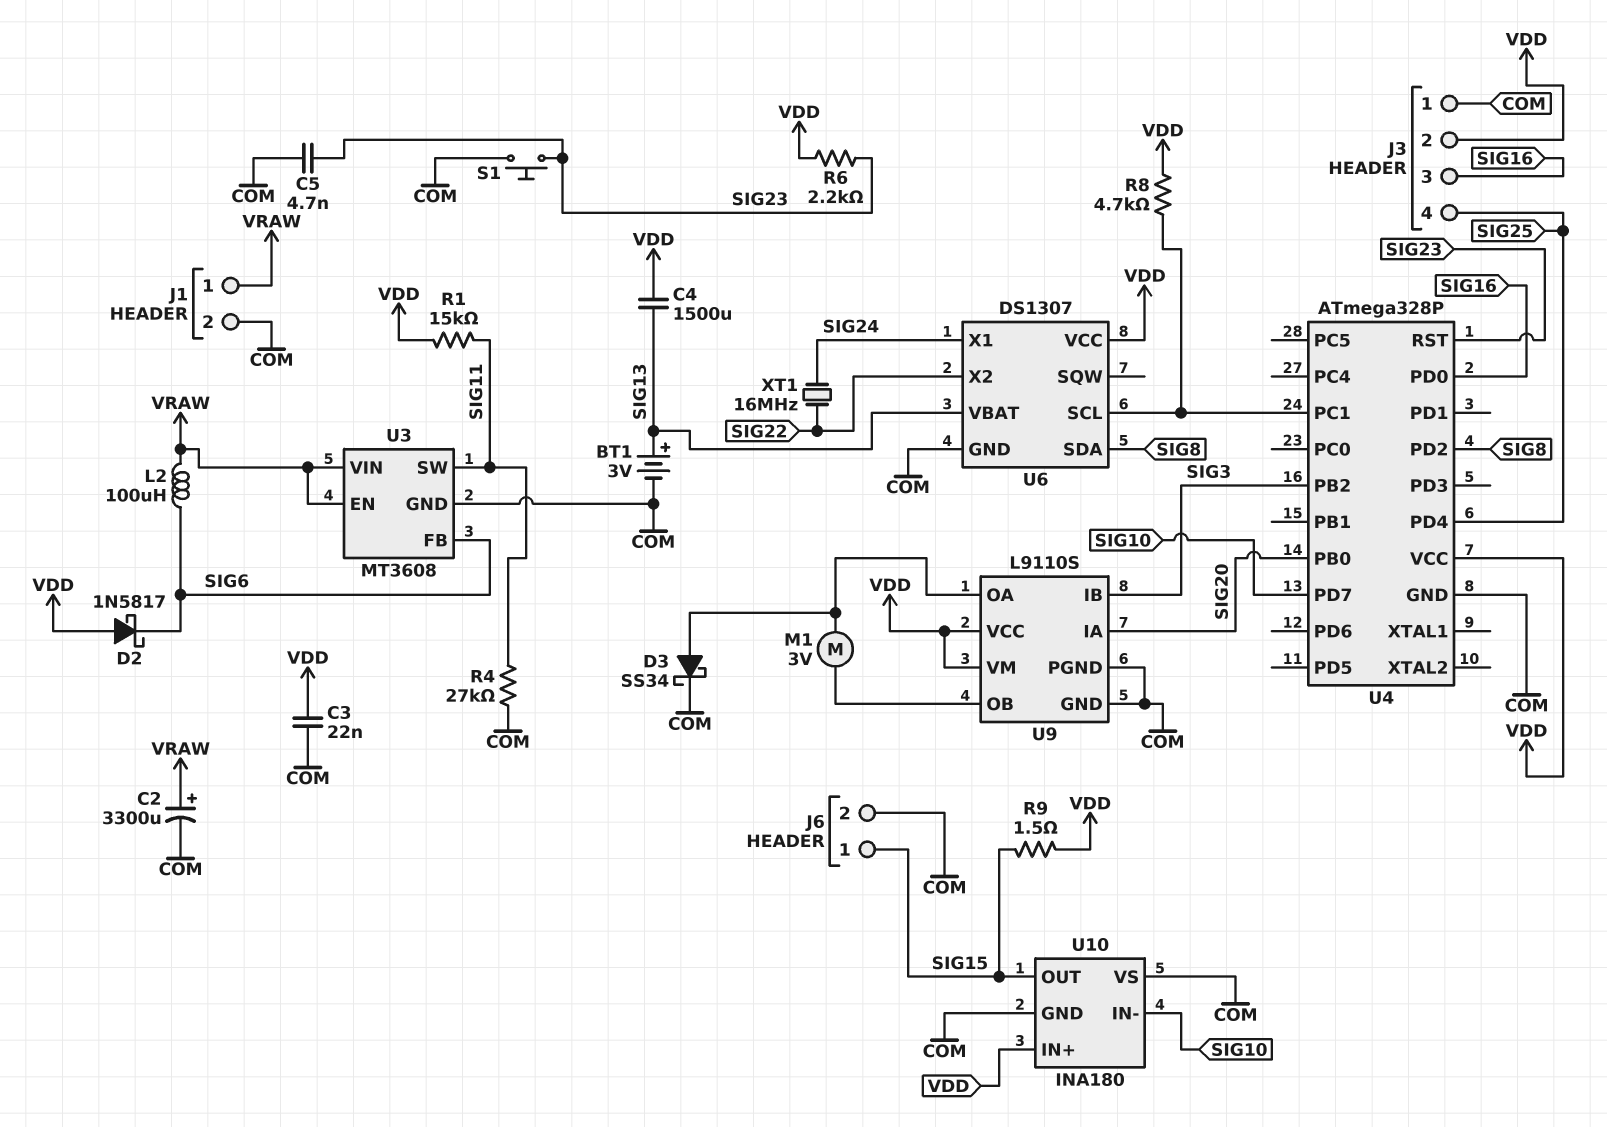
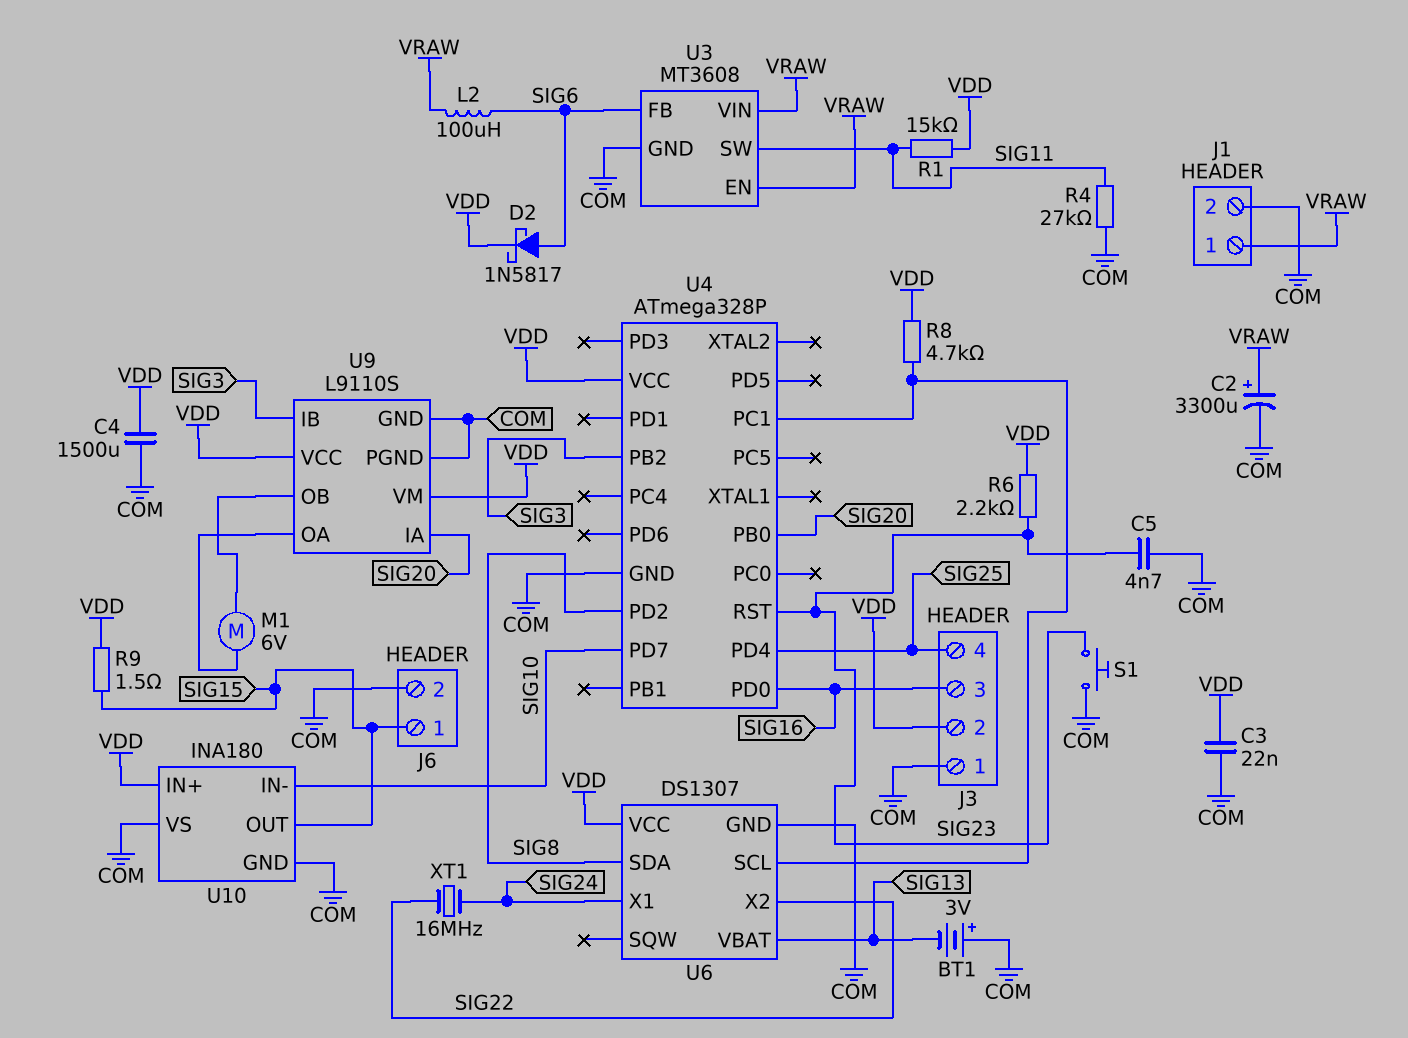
BT1: 3V (plus SIG13, minus COM) -> 3V (plus COM, minus SIG13)
C4: 1500uF (SIG13, VDD) -> 1500uF (COM, VDD)
D2: schottky 1N5817 (A VDD, K SIG6) -> schottky 1N5817 (A SIG6, K VDD)
D3: schottky SS34 (A U9/OA, K COM) -> none
M1: motor 3V (U9/OA, U9/OB) -> motor 6V (U9/OA, U9/OB)

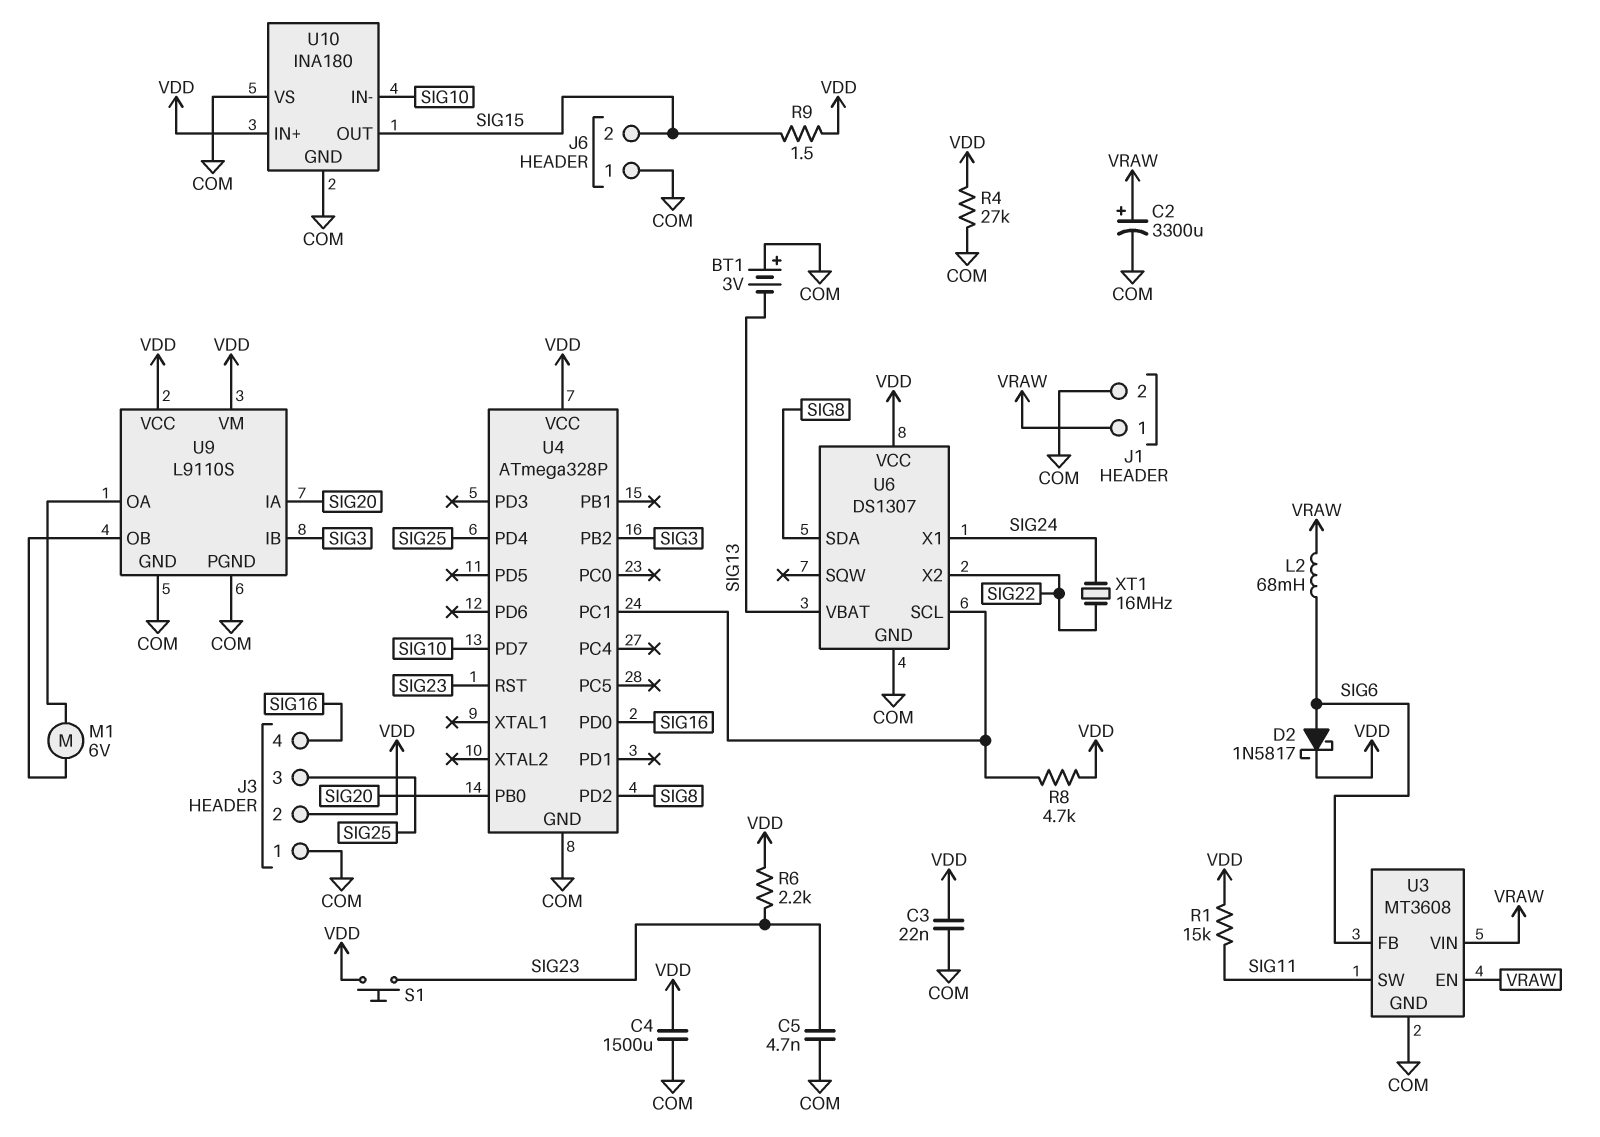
J3 pin 3: SIG16 -> SIG25
J3 pin 4: SIG25 -> SIG16
J6 pin 1: SIG15 -> COM
J6 pin 2: COM -> SIG15
L2: 100uH (SIG6, VRAW) -> 68mH (SIG6, VRAW)
R4: 27k (COM, SIG11) -> 27k (COM, VDD)
S1: button (COM, SIG23) -> button (SIG23, VDD)

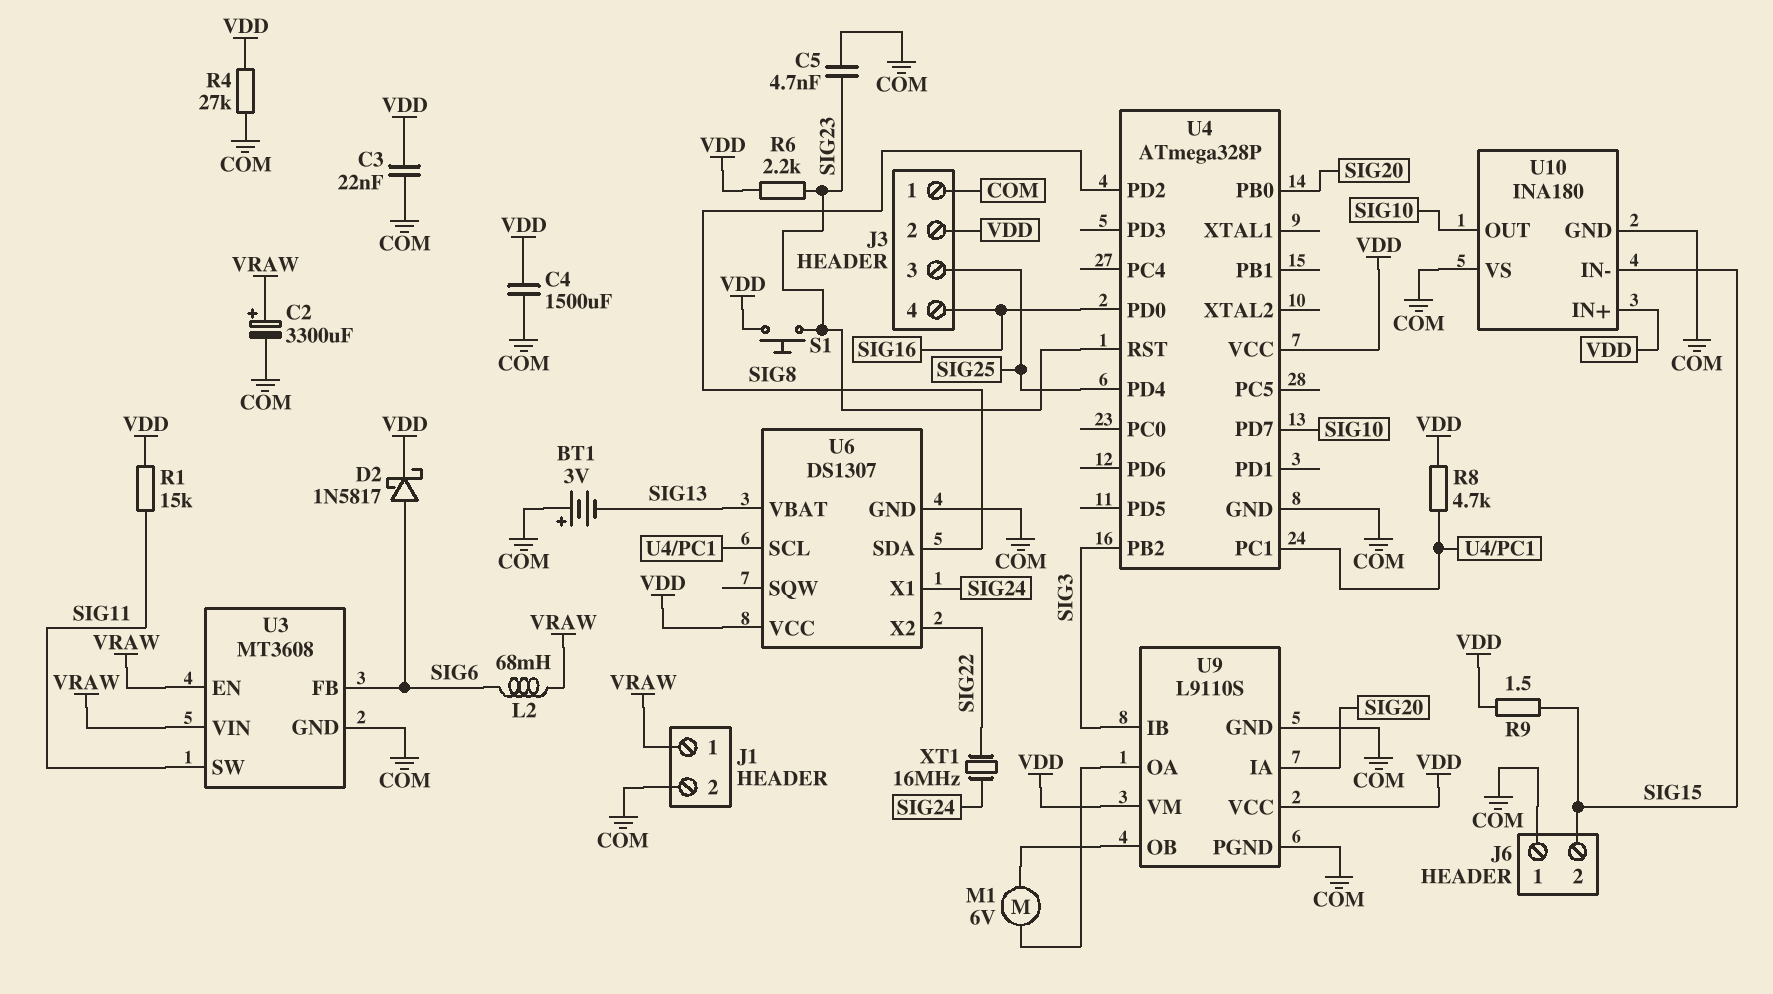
U10 pin IN-: SIG10 -> SIG15
U10 pin OUT: SIG15 -> SIG10

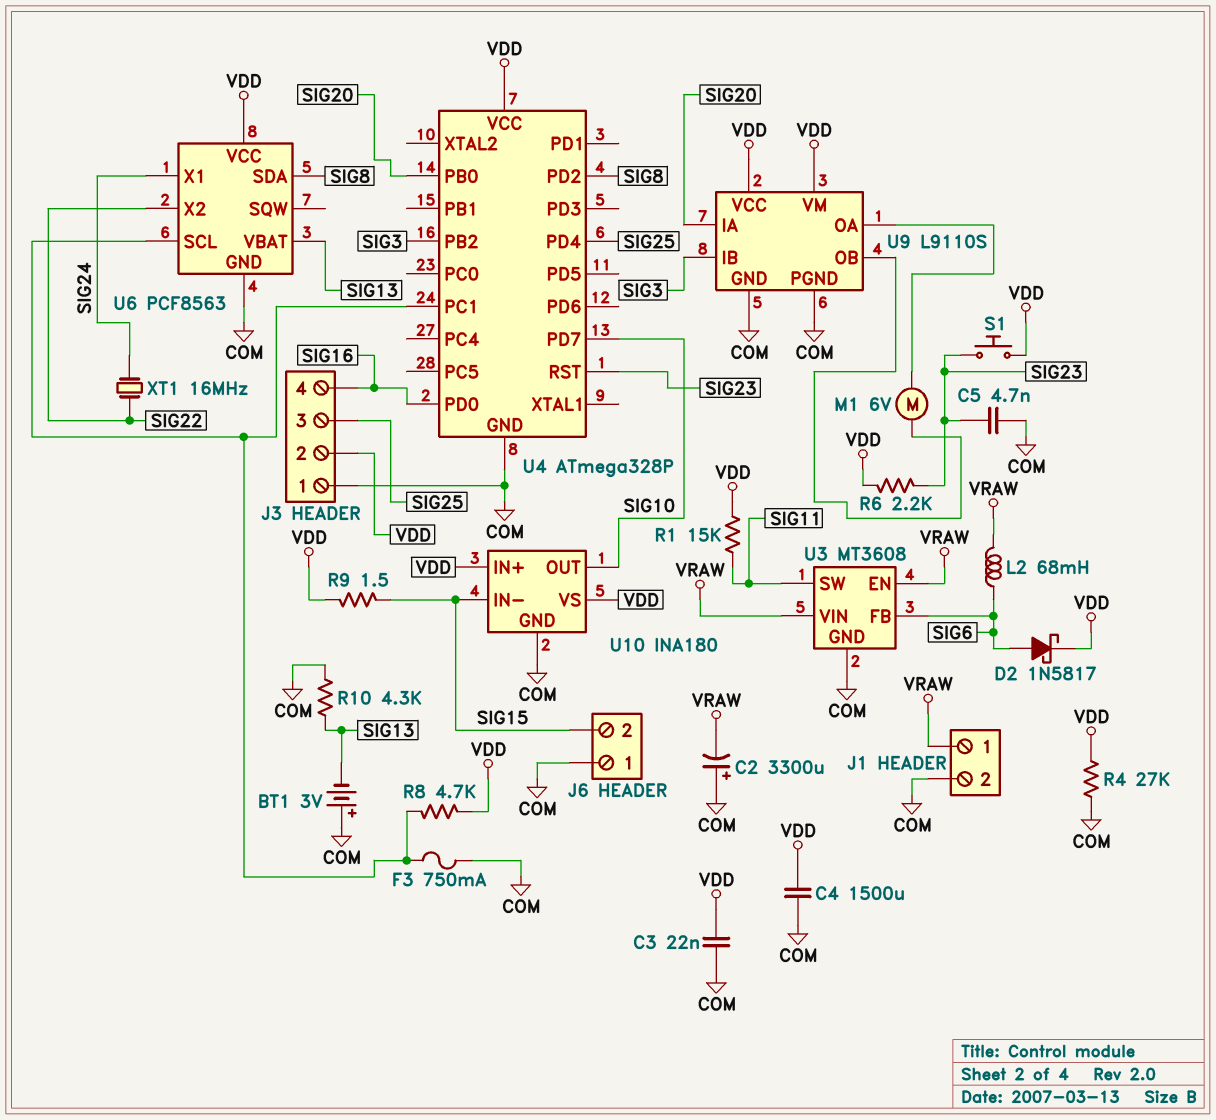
C2: 3300uF (plus VRAW, minus COM) -> 3300uF (plus COM, minus VRAW)
F3: none -> 750mA (COM, U4/PC1)
R10: none -> 4.3k (COM, SIG13)
U6: DS1307 -> PCF8563
U10 pin VS: COM -> VDD

